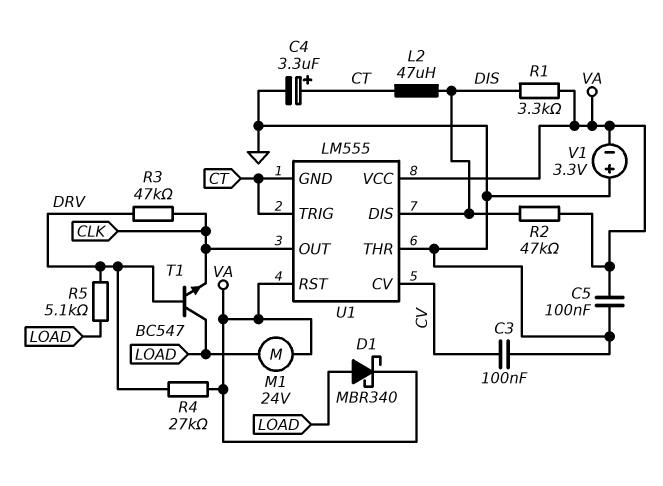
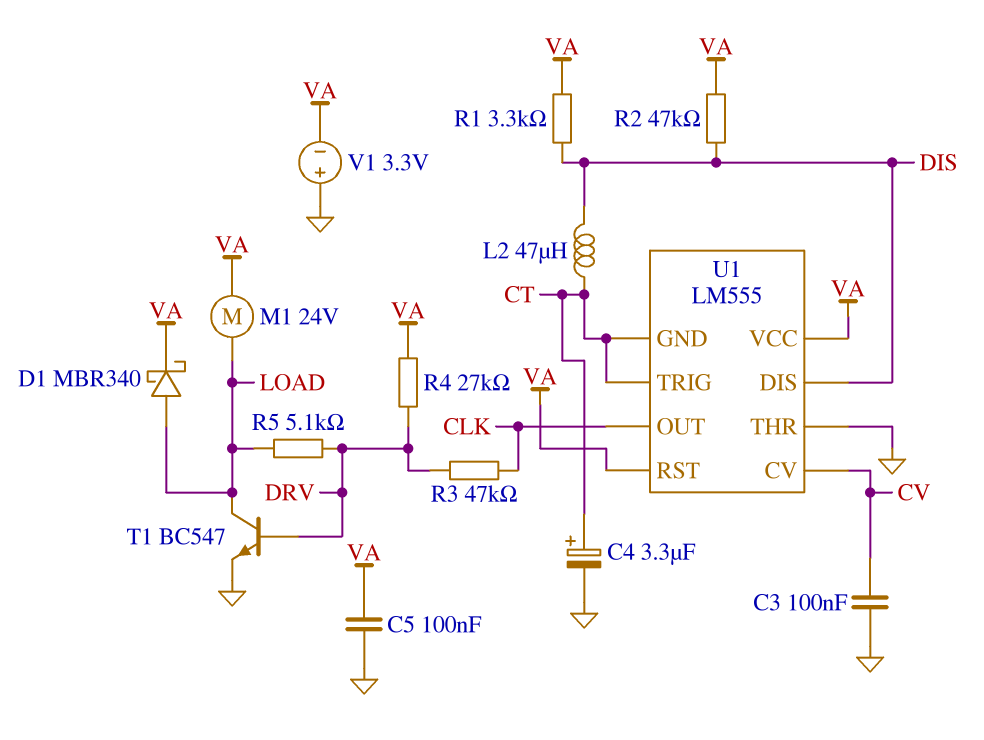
T1: NPN BC547 (B DRV, C LOAD, E CLK) -> NPN BC547 (B DRV, C LOAD, E GND)

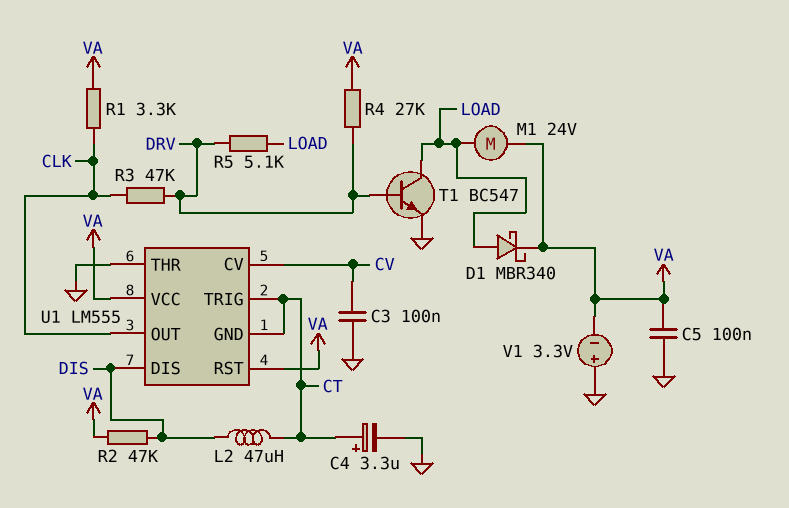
R1: 3.3k (DIS, VA) -> 3.3k (CLK, VA)

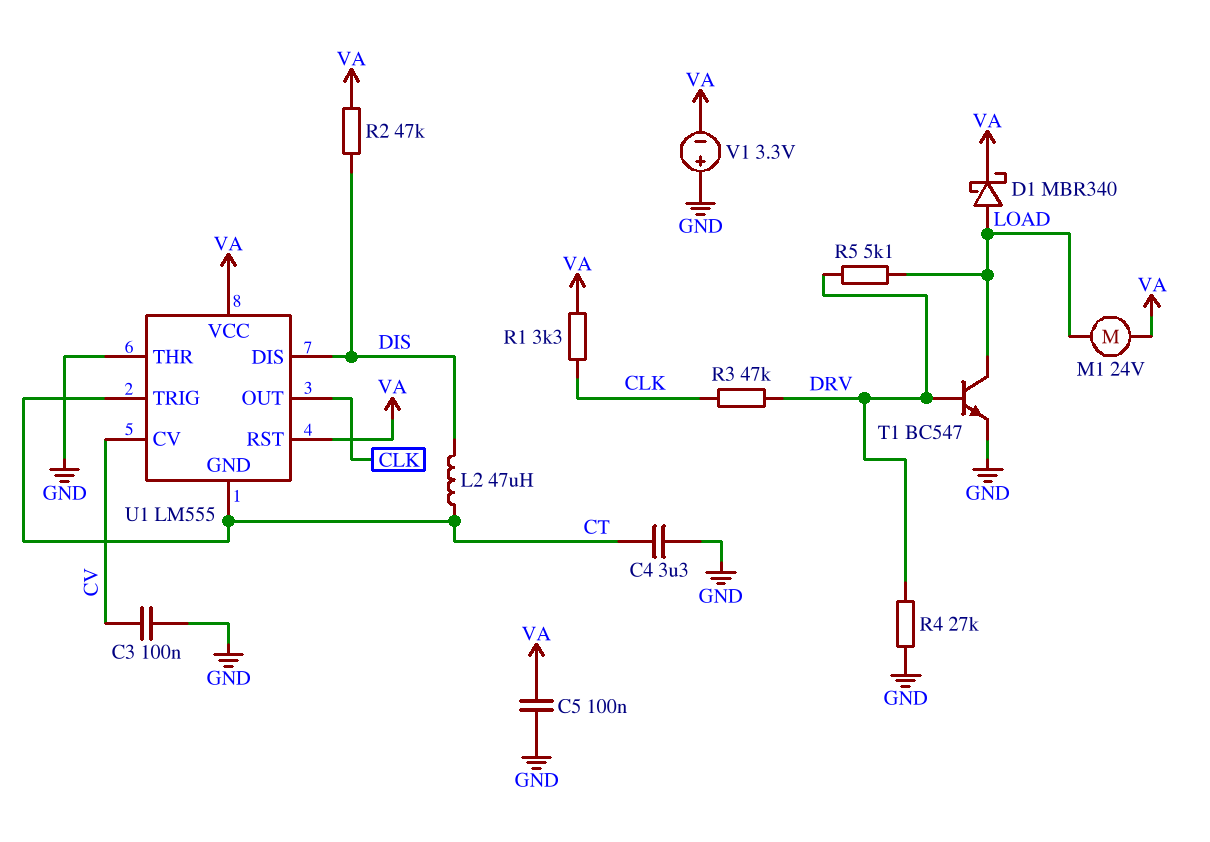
C4: 3.3uF (plus CT, minus GND) -> 3.3uF (CT, GND)
R4: 27k (DRV, VA) -> 27k (DRV, GND)

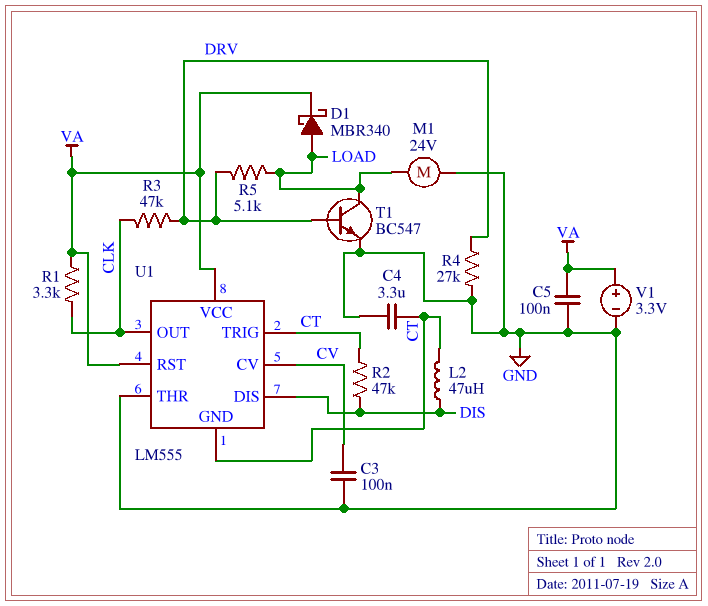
M1: motor 24V (LOAD, VA) -> motor 24V (GND, LOAD)
R2: 47k (DIS, VA) -> 47k (CT, DIS)
V1: 3.3V (plus GND, minus VA) -> 3.3V (plus VA, minus GND)

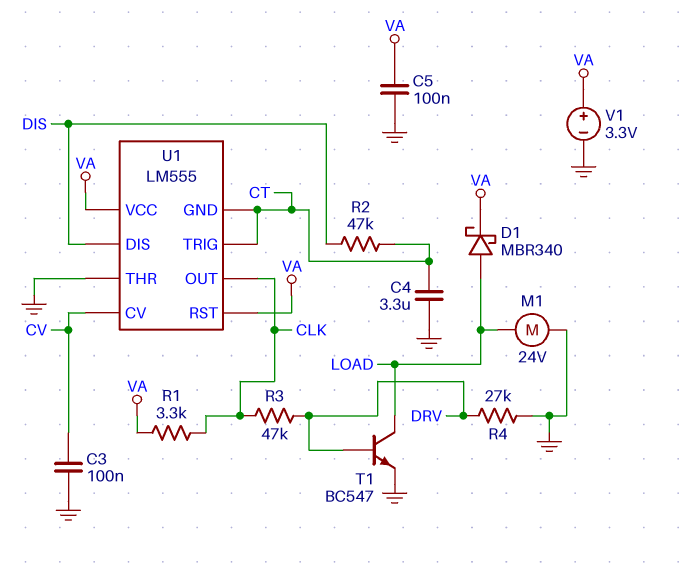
L2: 47uH (CT, DIS) -> none
R5: 5.1k (DRV, LOAD) -> none

